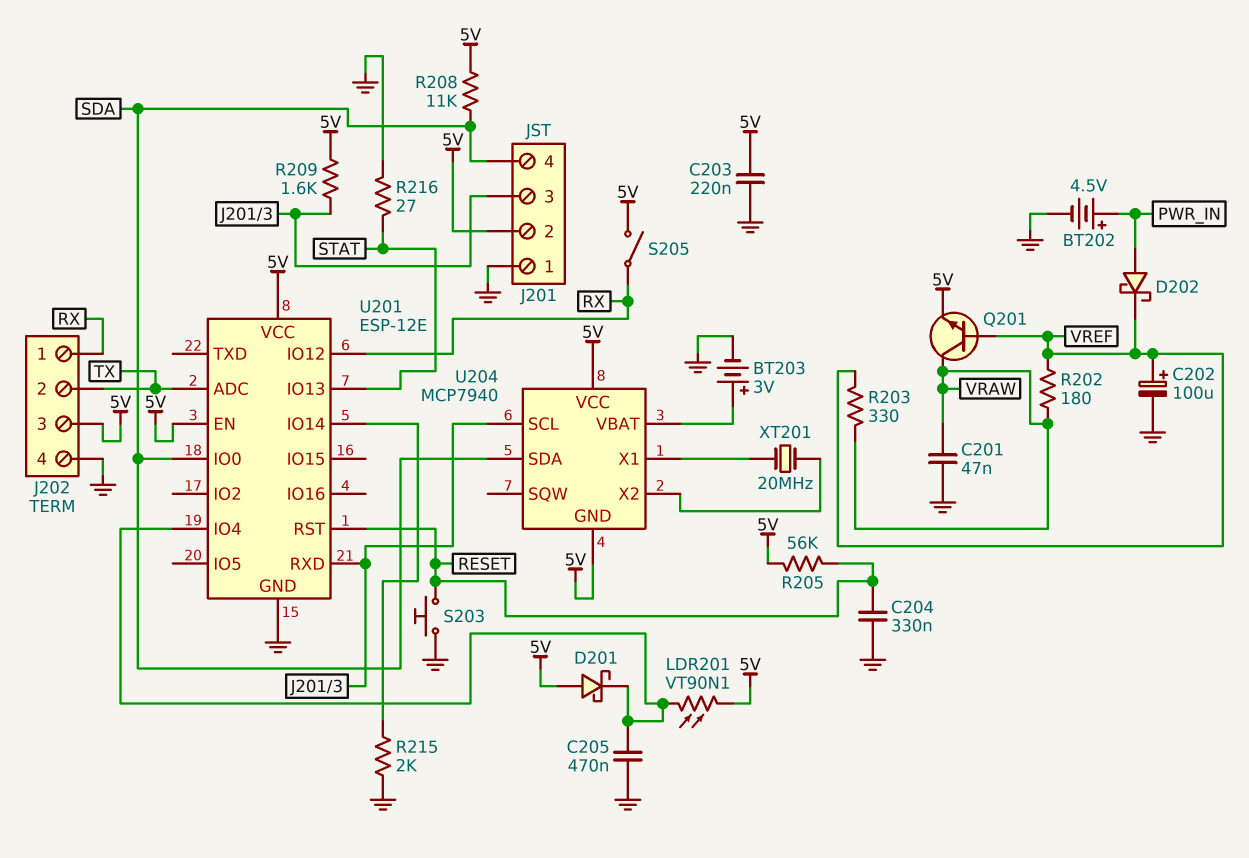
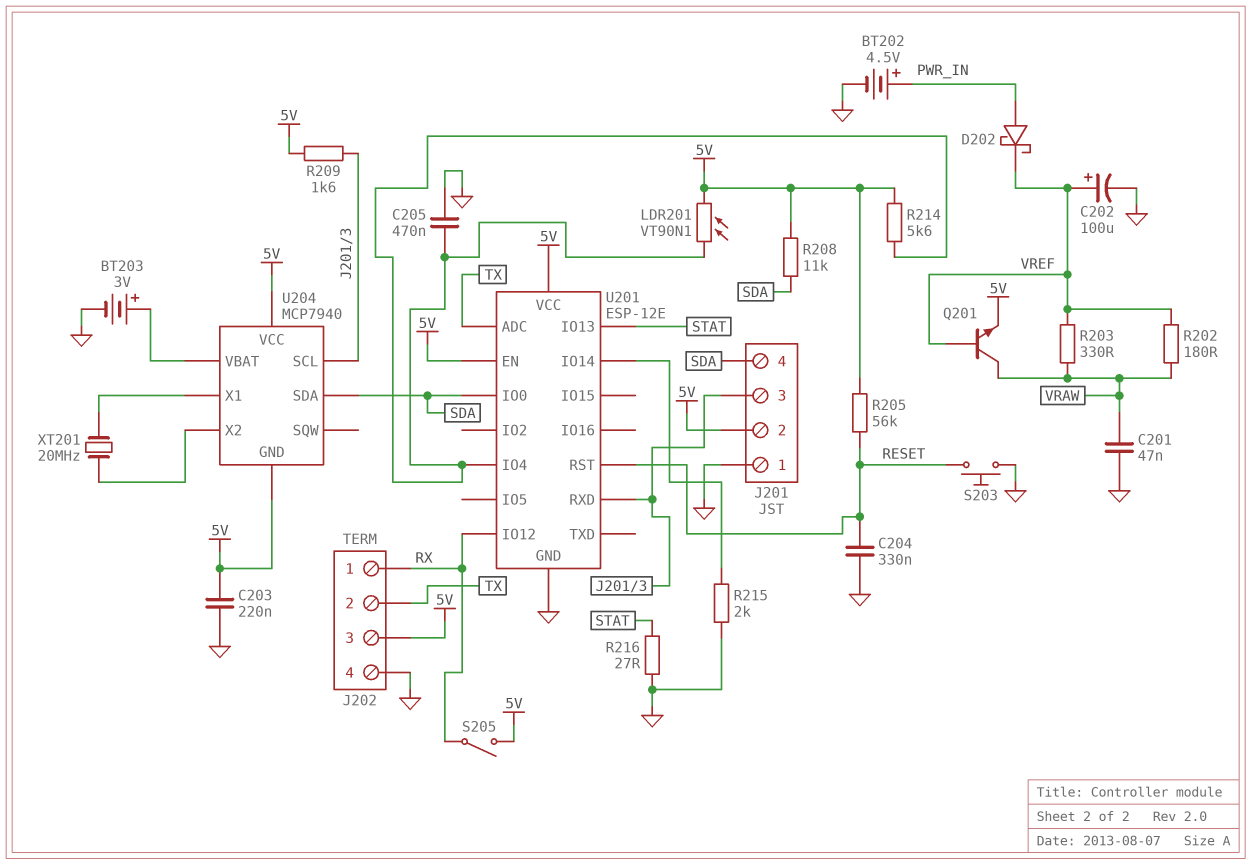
D201: schottky (A 5V, K U201/IO4) -> none
R214: none -> 5.6k (5V, U201/IO4)

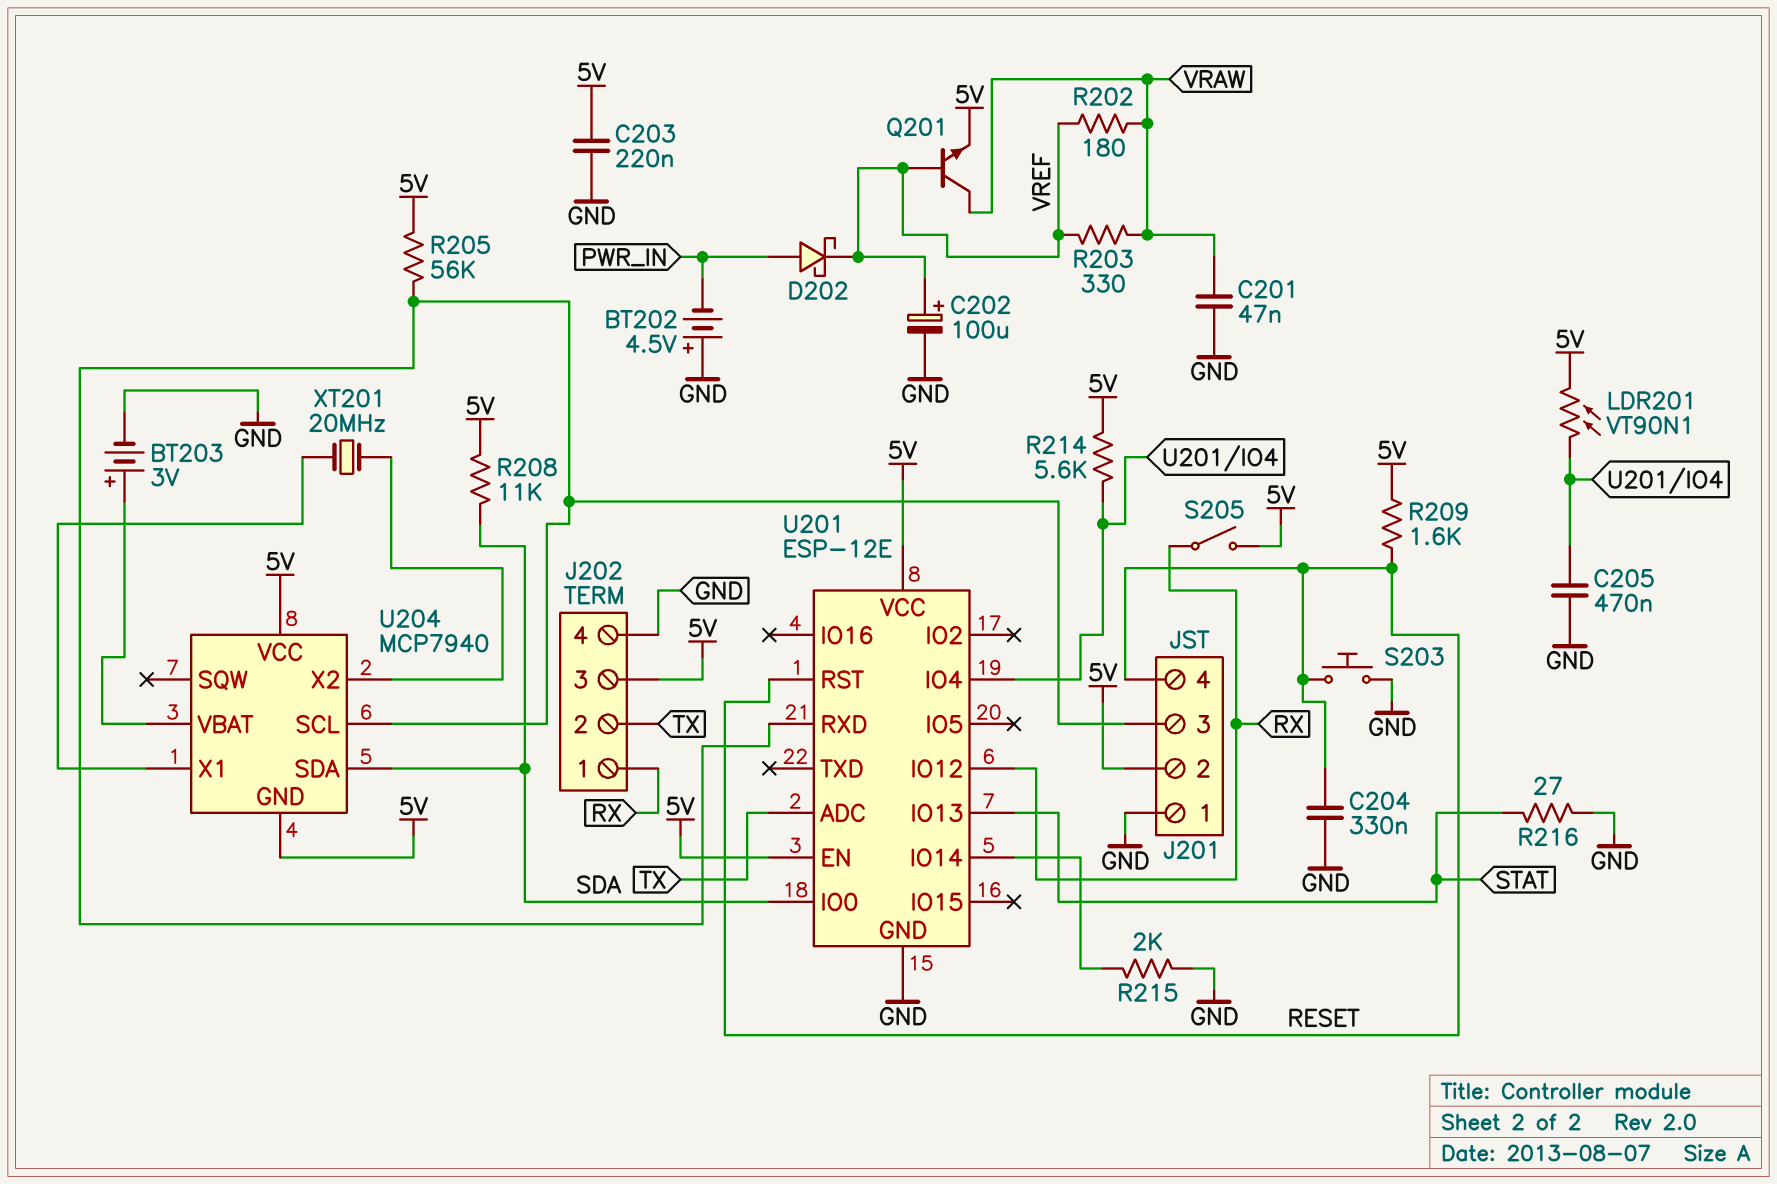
BT202: 4.5V (plus PWR_IN, minus GND) -> 4.5V (plus GND, minus PWR_IN)
J201 pin 4: SDA -> RESET
R205: 56k (5V, RESET) -> 56k (5V, J201/3)
R209: 1.6k (5V, J201/3) -> 1.6k (5V, RESET)

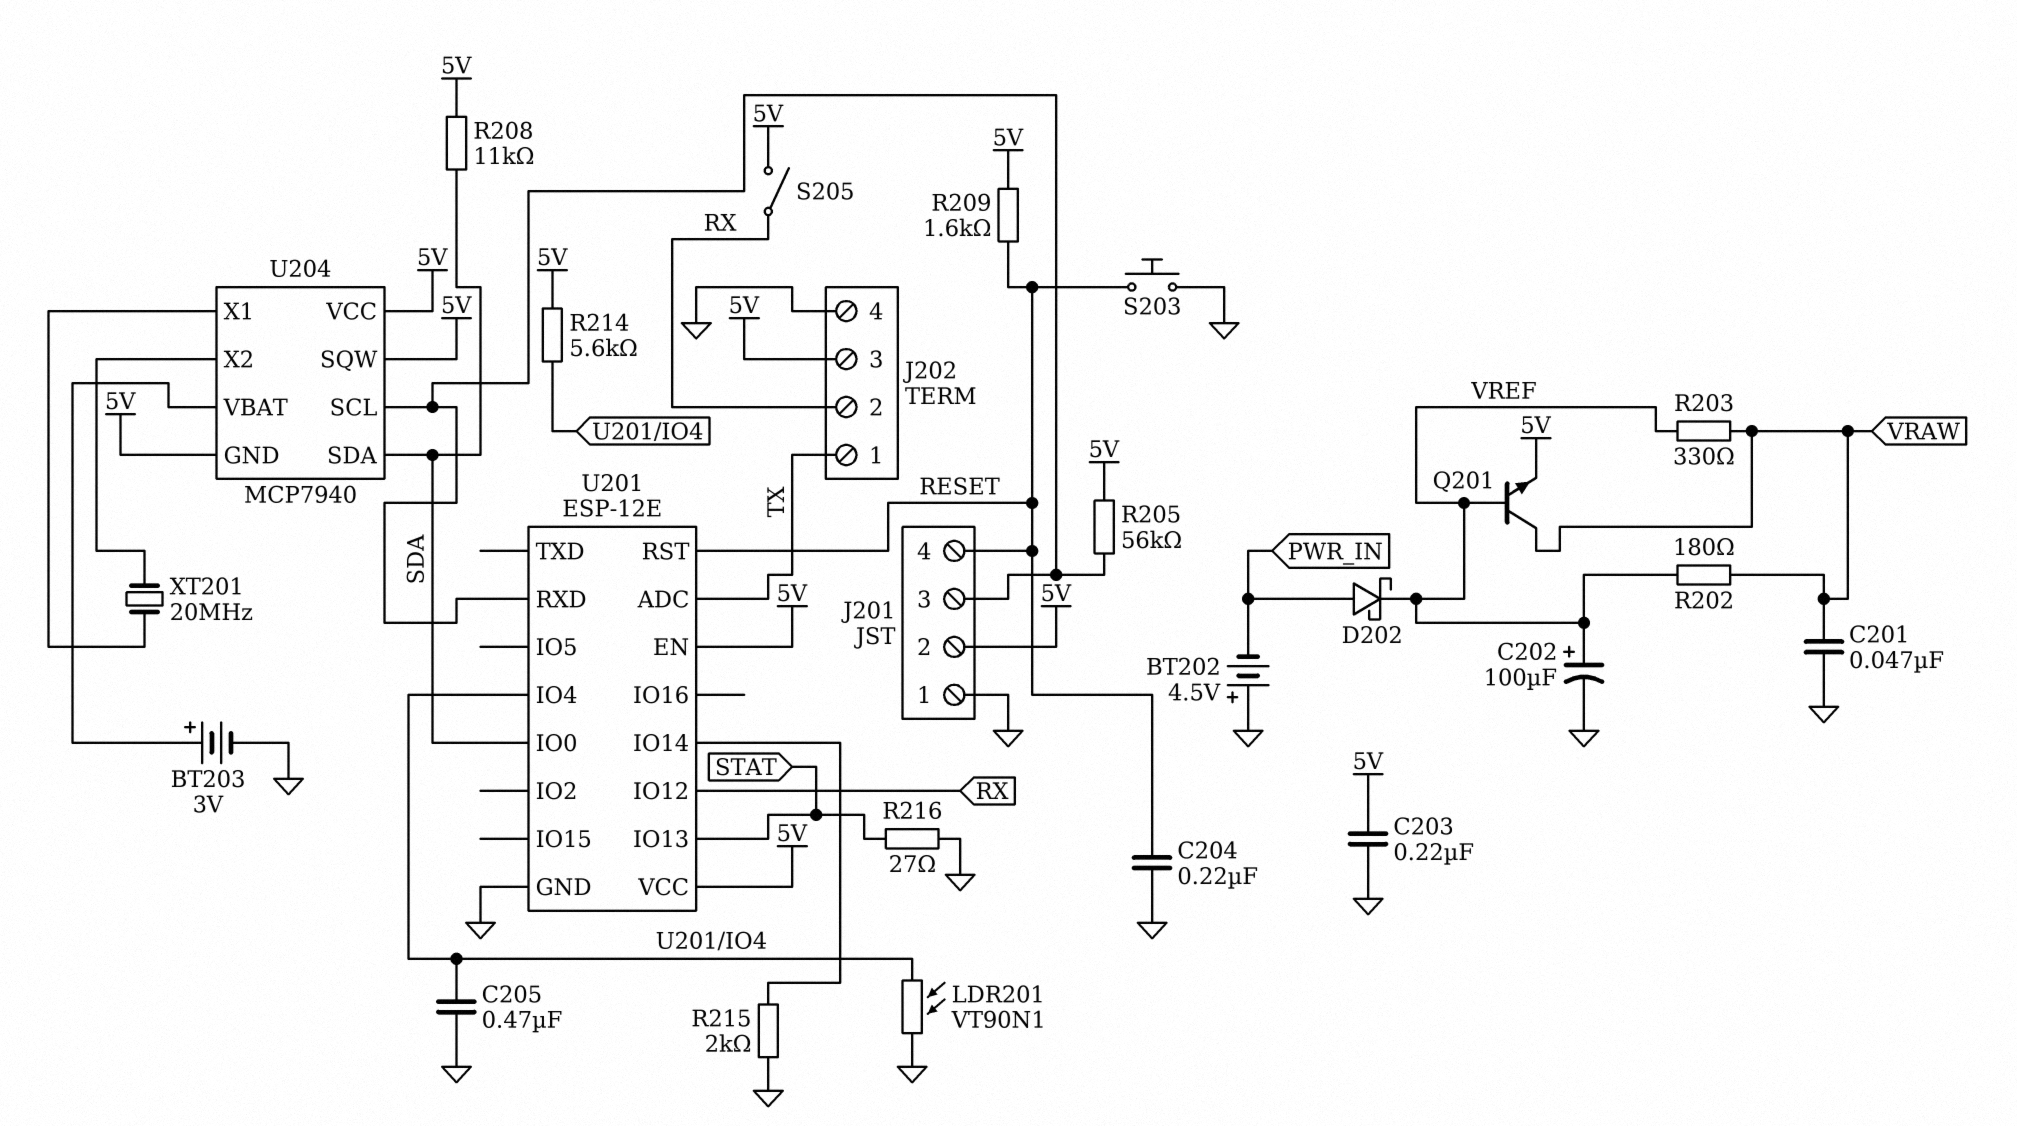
C204: 330nF (GND, RESET) -> 220nF (GND, RESET)
J202 pin 1: RX -> TX
J202 pin 2: TX -> RX
LDR201: VT90N1 (5V, U201/IO4) -> VT90N1 (GND, U201/IO4)
U204 pin SQW: none -> 5V

